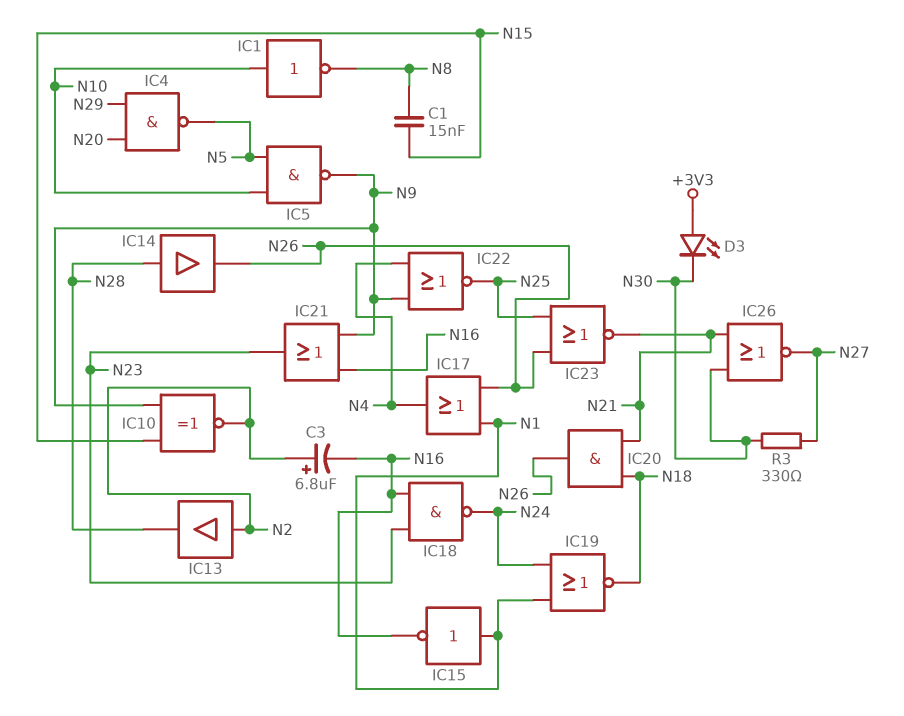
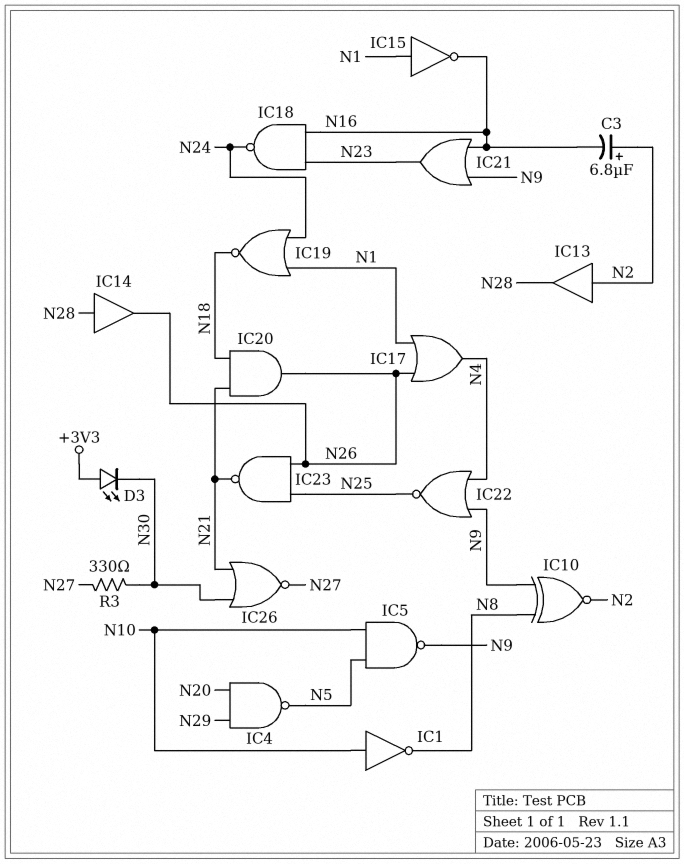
C1: 15nF (N8, N15) -> none
IC10: XNOR (in N9, in N15, out N2) -> XNOR (in N8, in N9, out N2)
IC23: NOR (in N25, in N26, out N21) -> NAND (in N25, in N26, out N21)

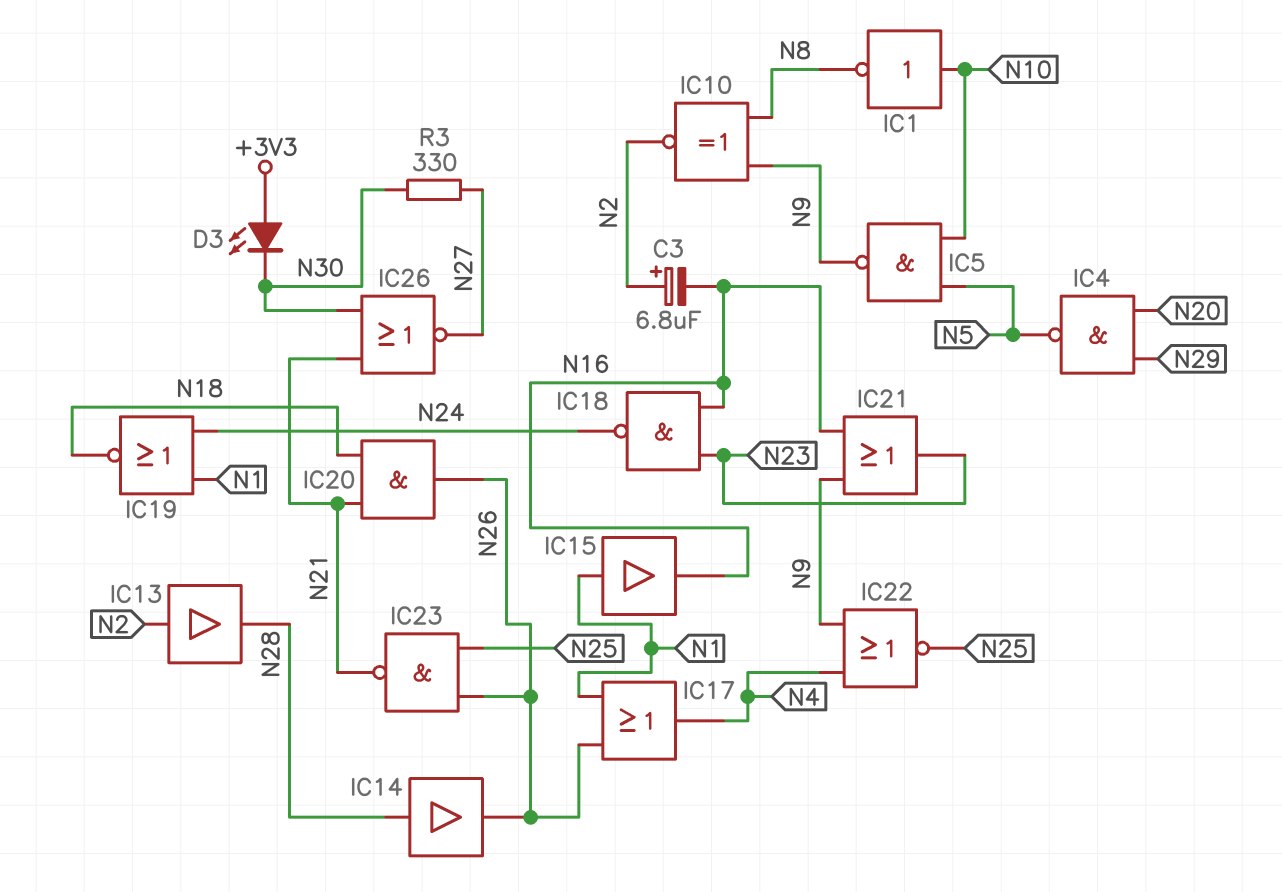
IC15: NOT (in N1, out N16) -> buffer (in N1, out N16)

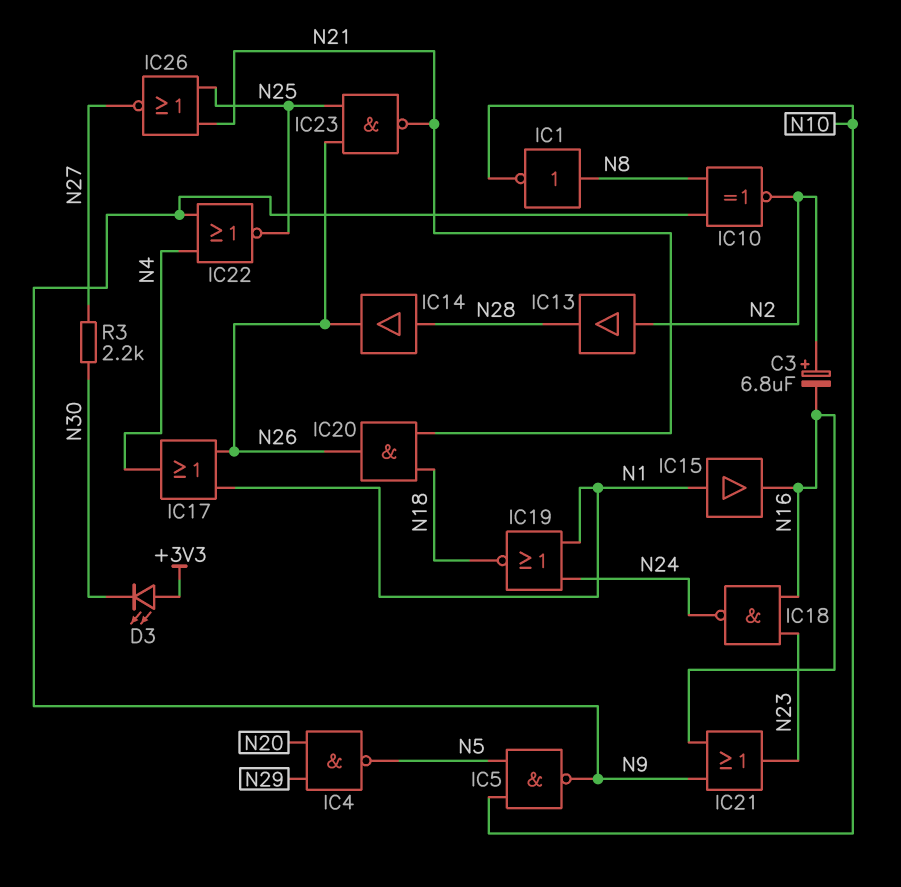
IC1: NOT (in N10, out N8) -> NOT (in N8, out N10)
IC26: NOR (in N21, in N30, out N27) -> NOR (in N21, in N25, out N27)
R3: 330 (N27, N30) -> 2.2k (N27, N30)

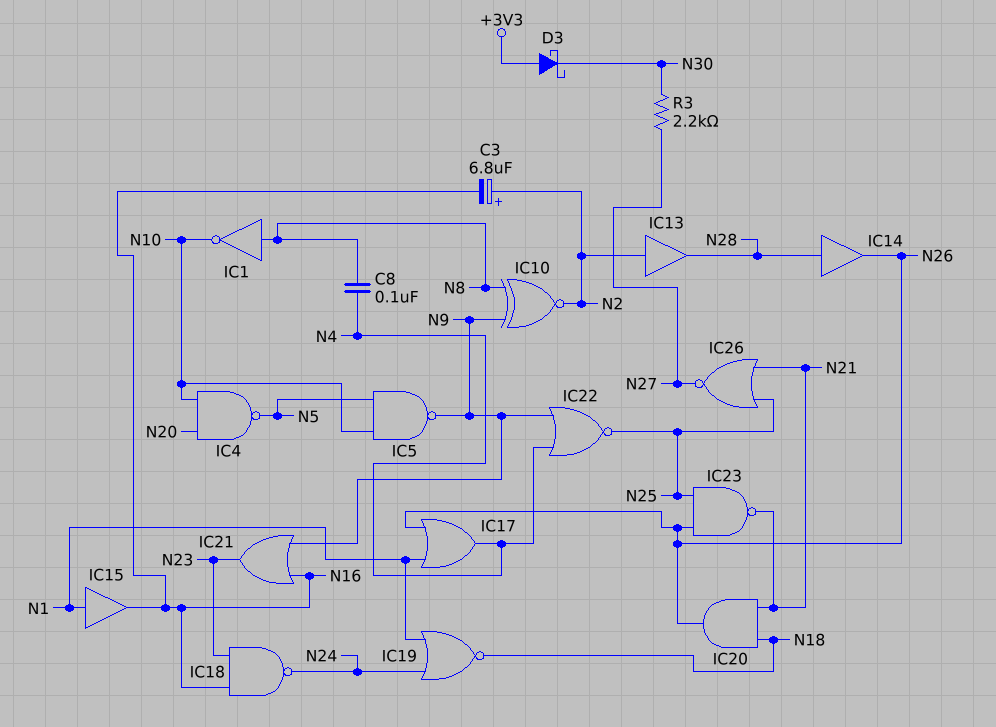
C8: none -> 100nF (N4, N8)
D3: LED (A +3V3, K N30) -> schottky (A +3V3, K N30)
IC4: NAND (in N20, in N29, out N5) -> NAND (in N10, in N20, out N5)

